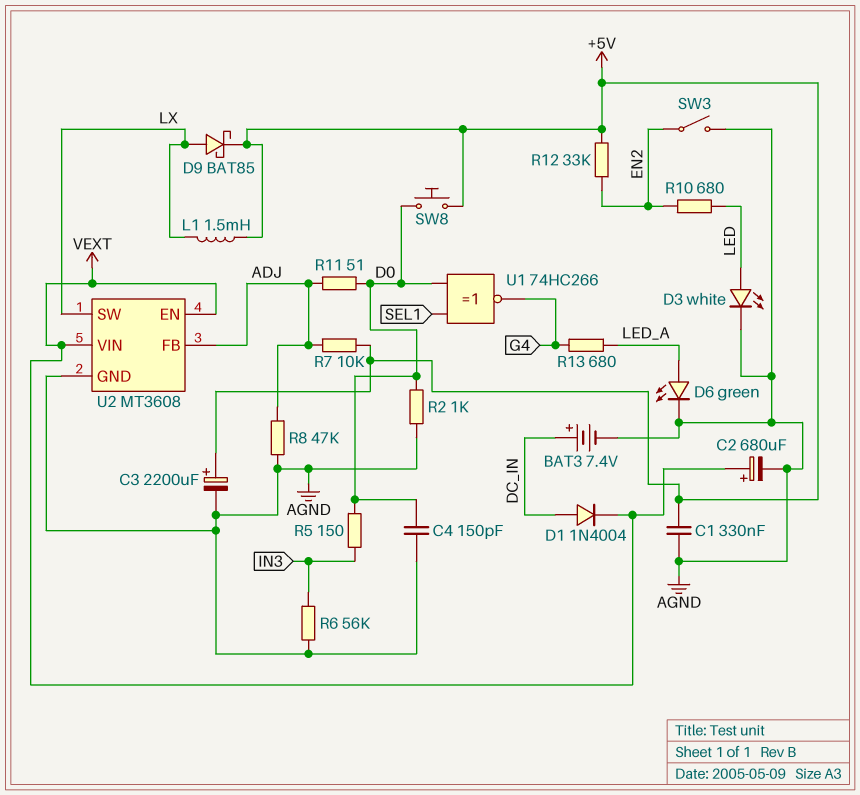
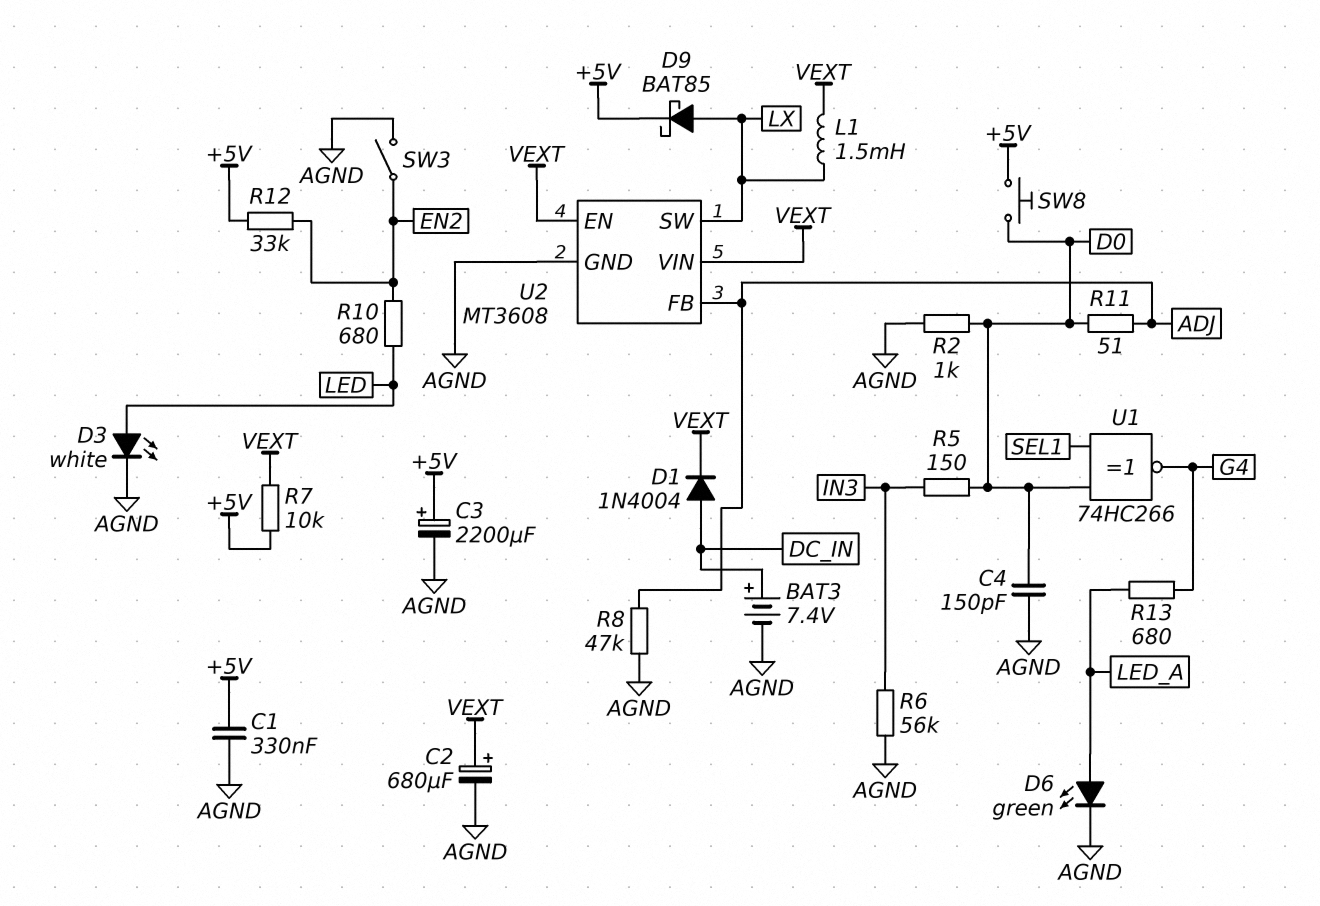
L1: 1.5mH (+5V, LX) -> 1.5mH (LX, VEXT)
R7: 10k (+5V, ADJ) -> 10k (+5V, VEXT)

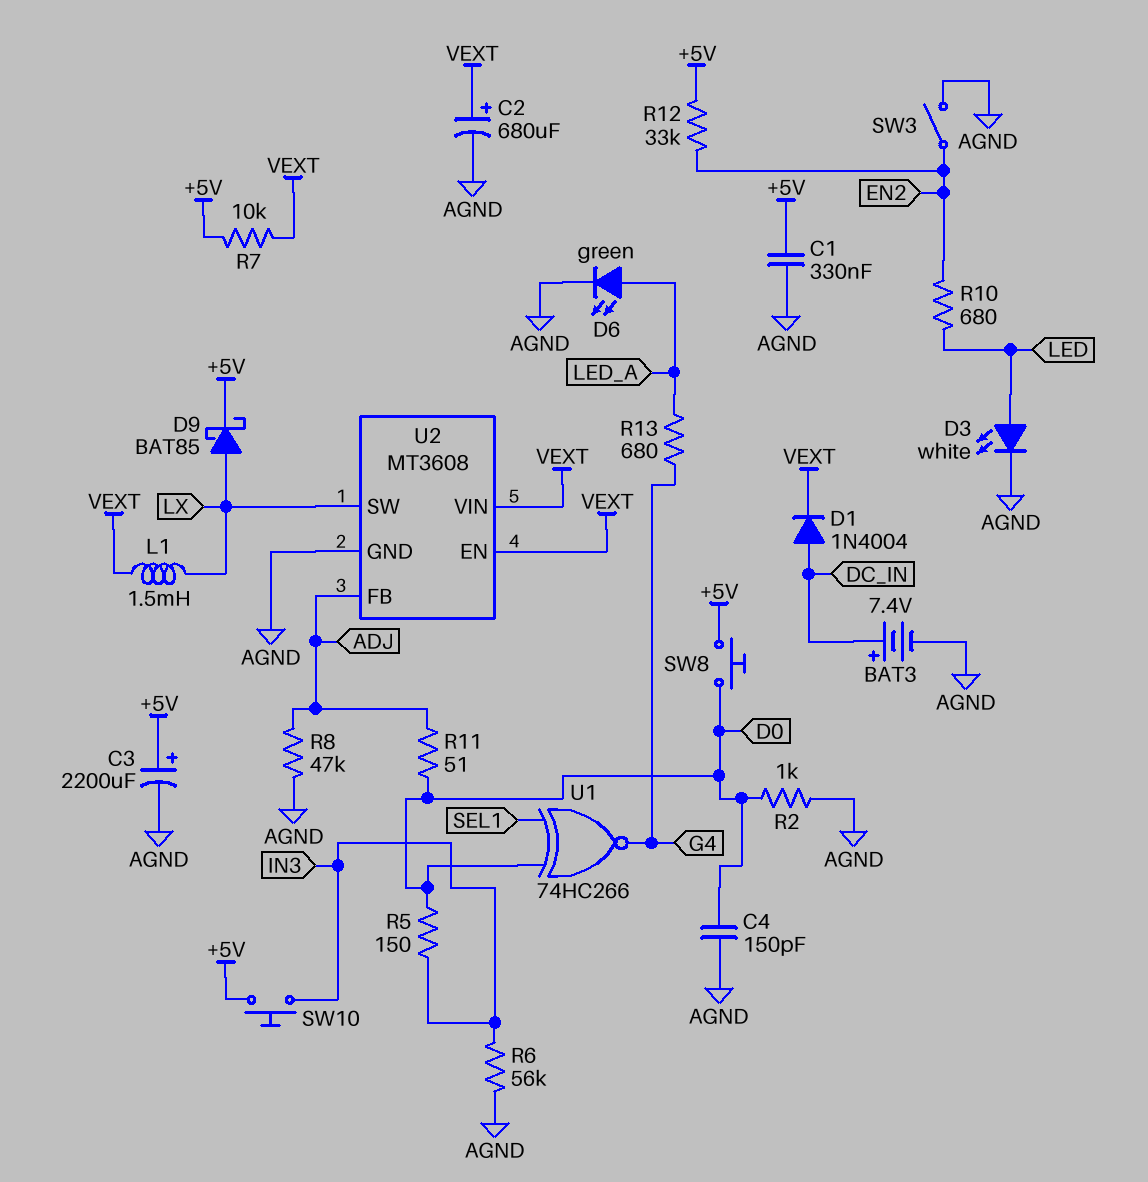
SW10: none -> button (+5V, IN3)

